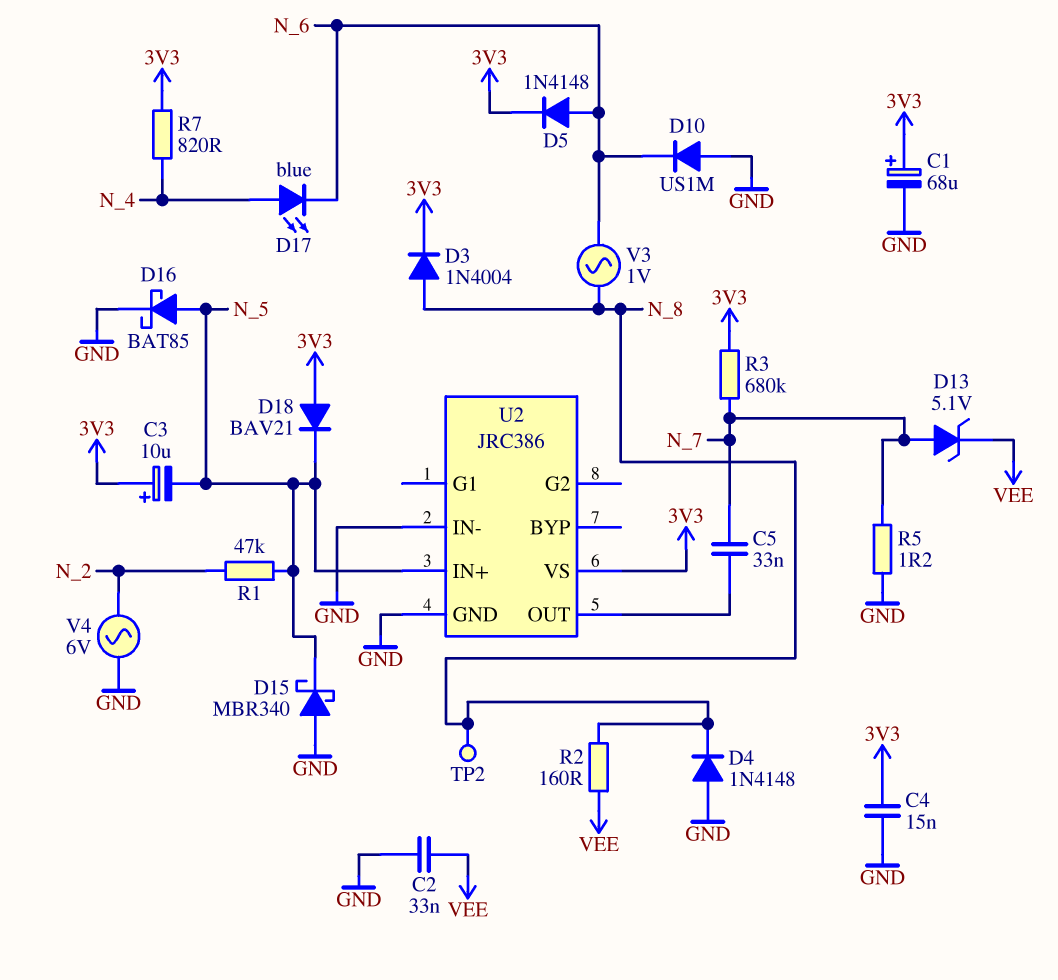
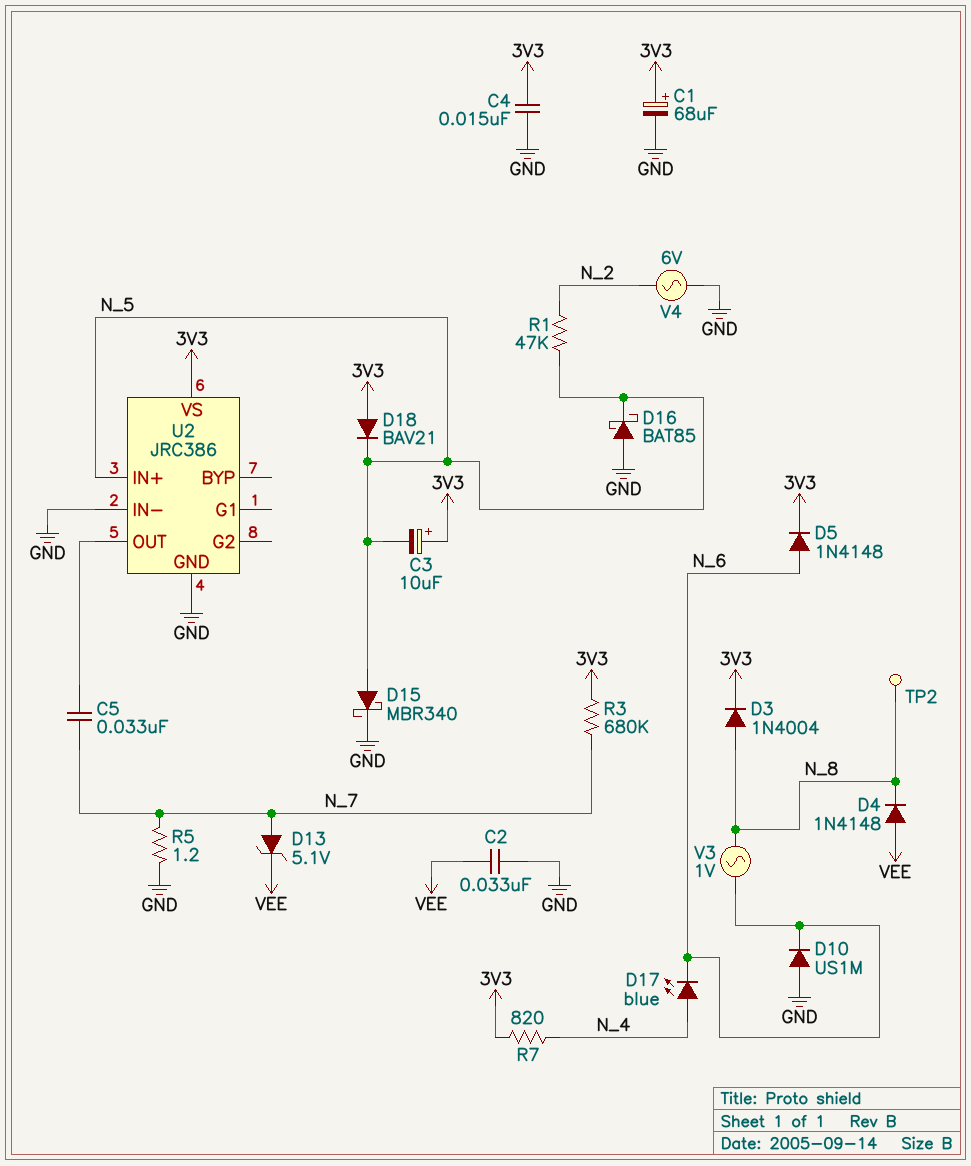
D4: diode 1N4148 (A GND, K N_8) -> diode 1N4148 (A VEE, K N_8)
D15: schottky MBR340 (A GND, K N_5) -> schottky MBR340 (A N_5, K GND)
D16: schottky BAT85 (A N_5, K GND) -> schottky BAT85 (A GND, K N_5)
R2: 160 (N_8, VEE) -> none

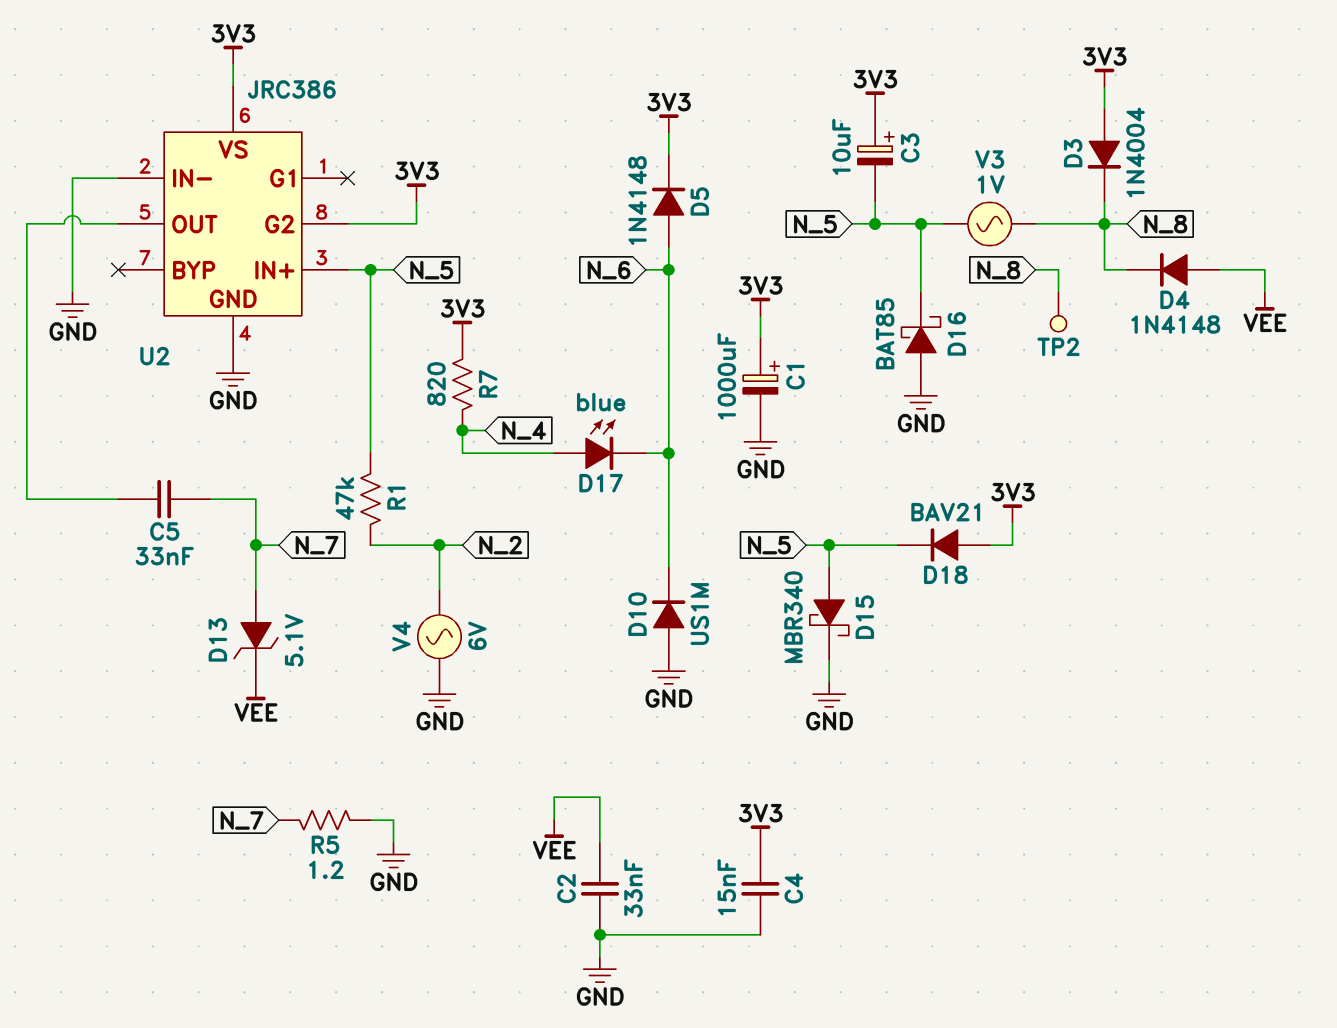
C1: 68uF (plus 3V3, minus GND) -> 1000uF (plus 3V3, minus GND)
D3: diode 1N4004 (A N_8, K 3V3) -> diode 1N4004 (A 3V3, K N_8)
R3: 680k (3V3, N_7) -> none
U2 pin G2: none -> 3V3
V3: AC 1V (N_6, N_8) -> AC 1V (N_5, N_8)

